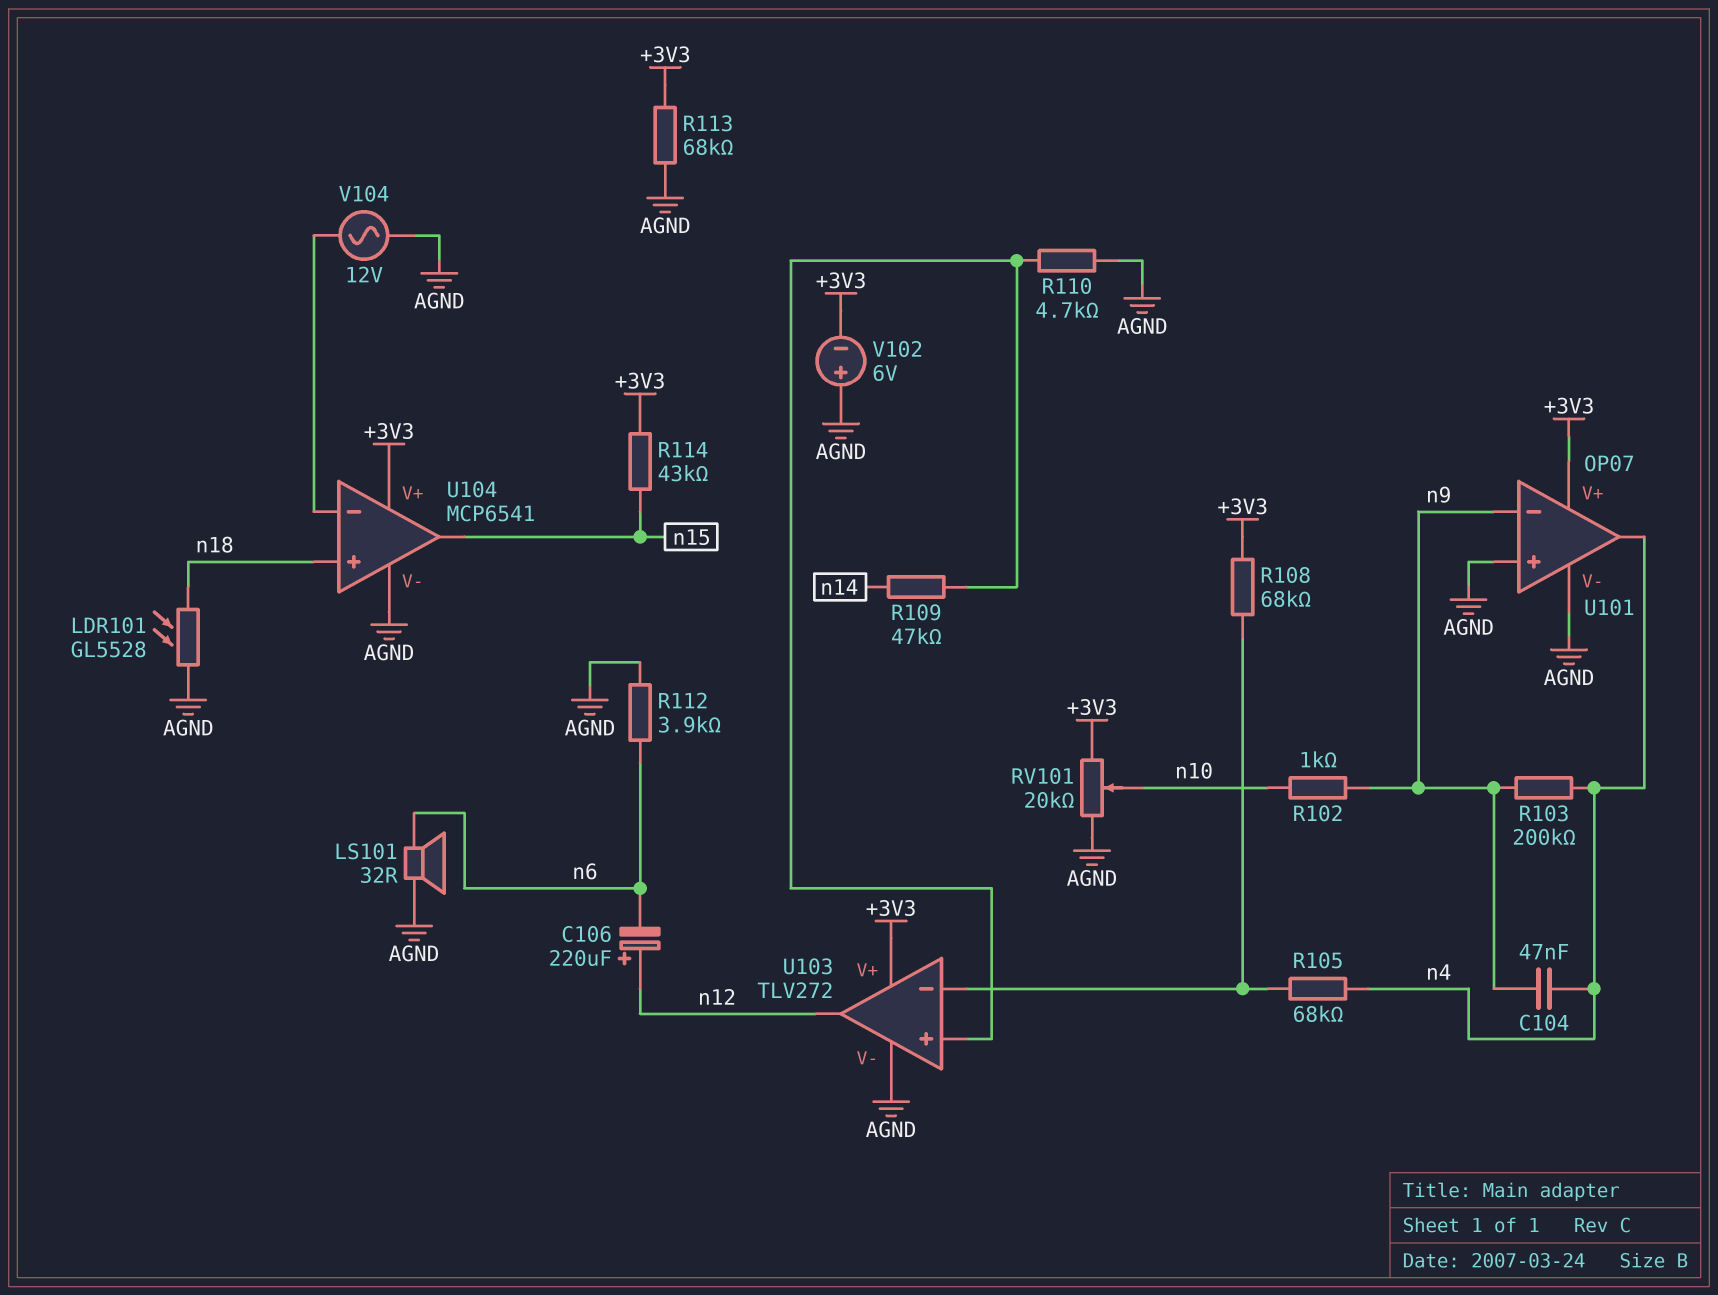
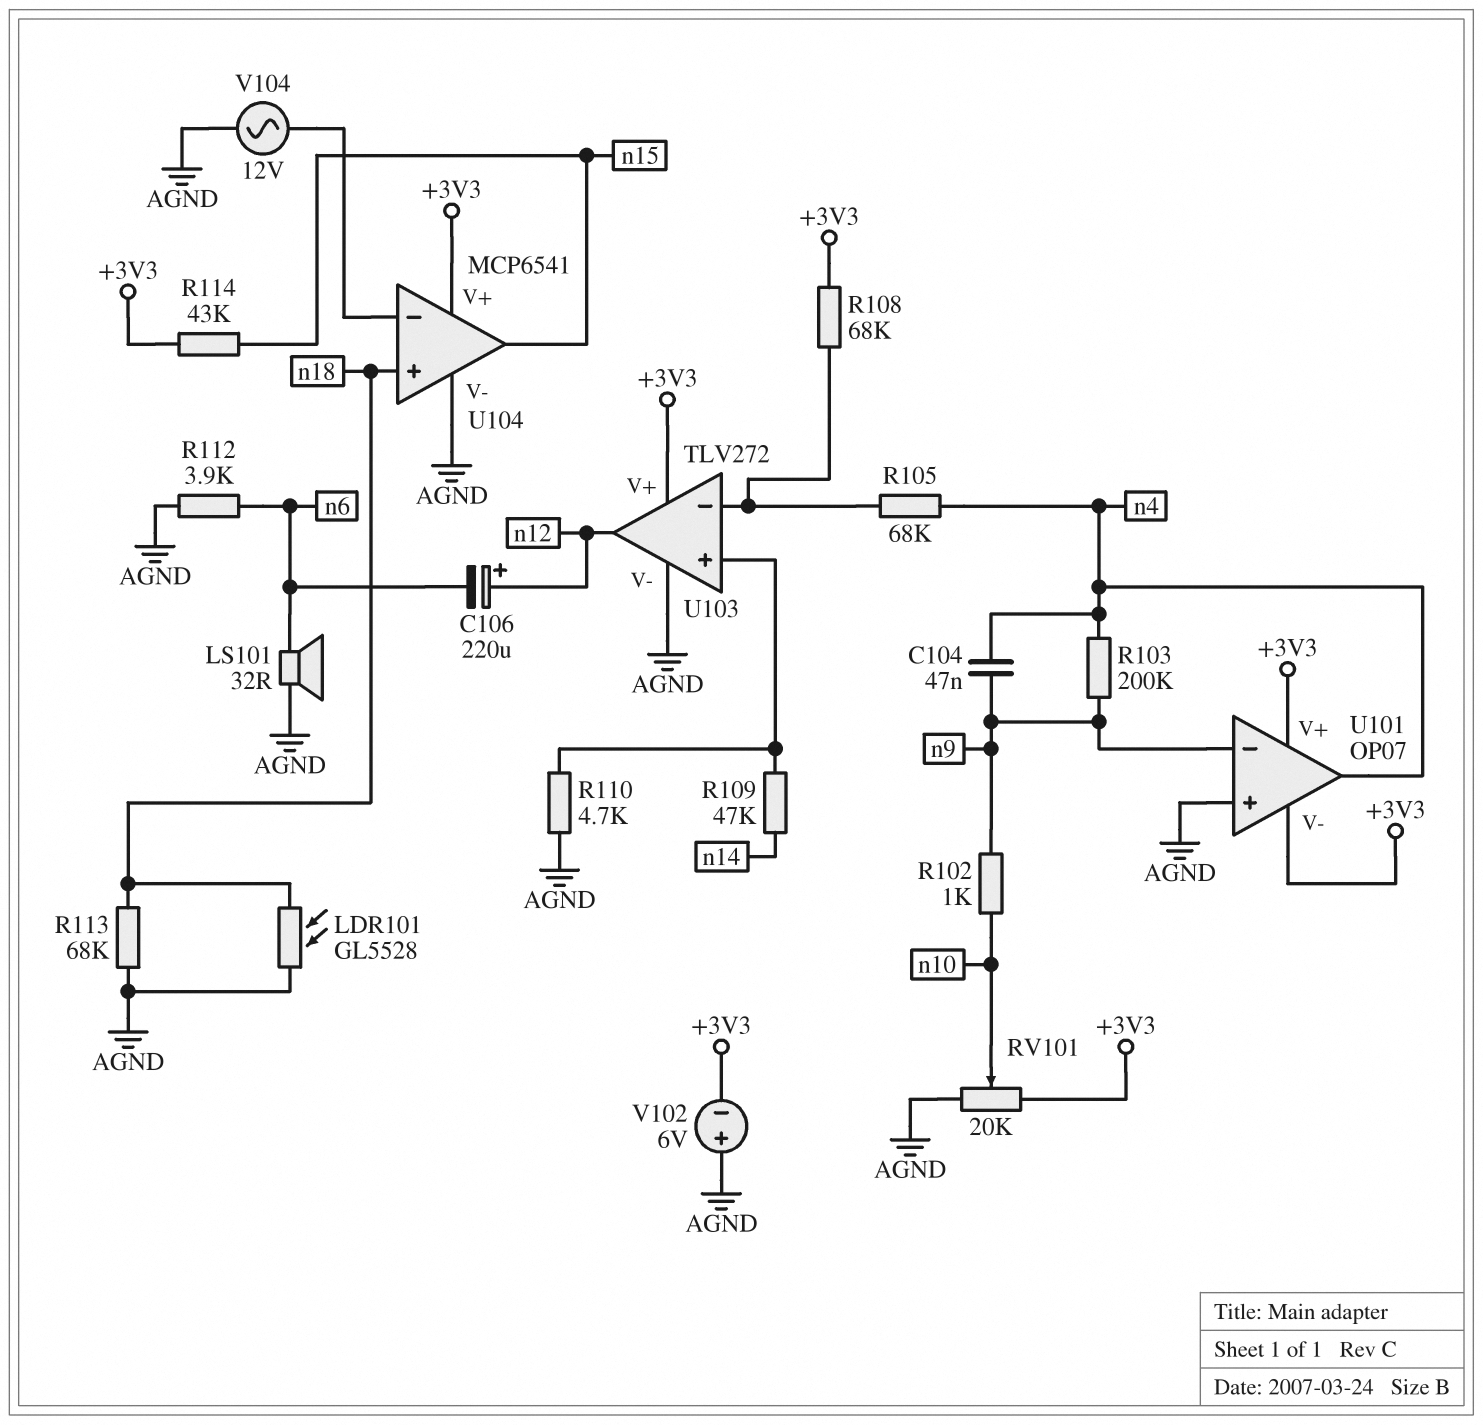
R113: 68k (+3V3, AGND) -> 68k (AGND, n18)
U101 pin V-: AGND -> +3V3

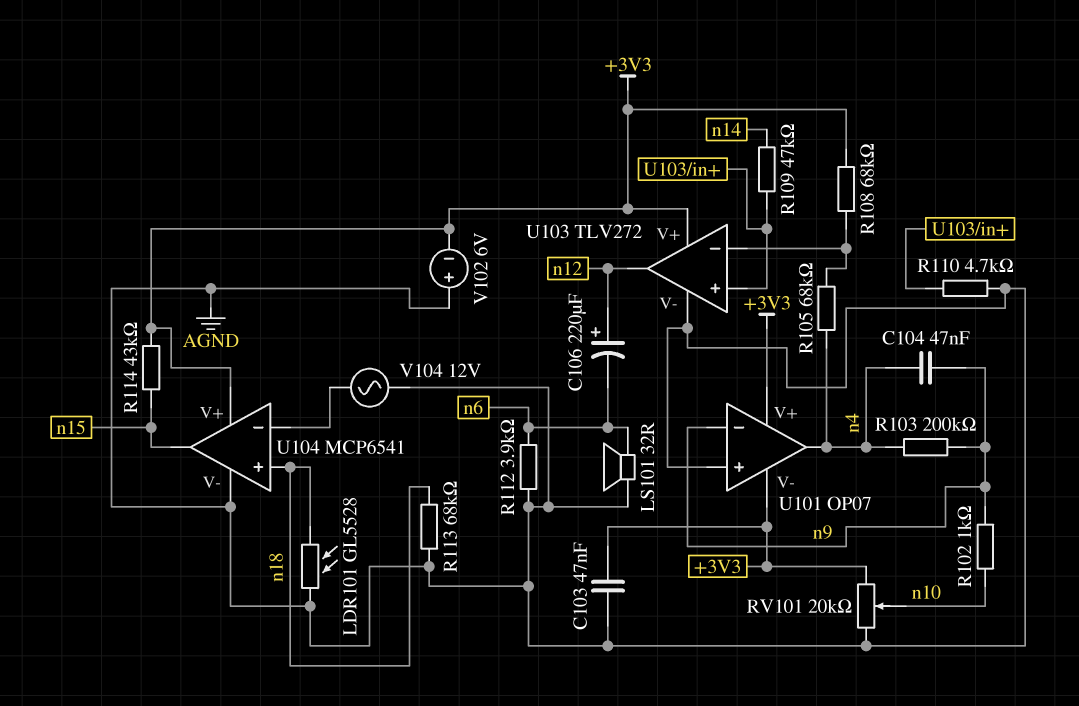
C103: none -> 47nF (+3V3, AGND)

